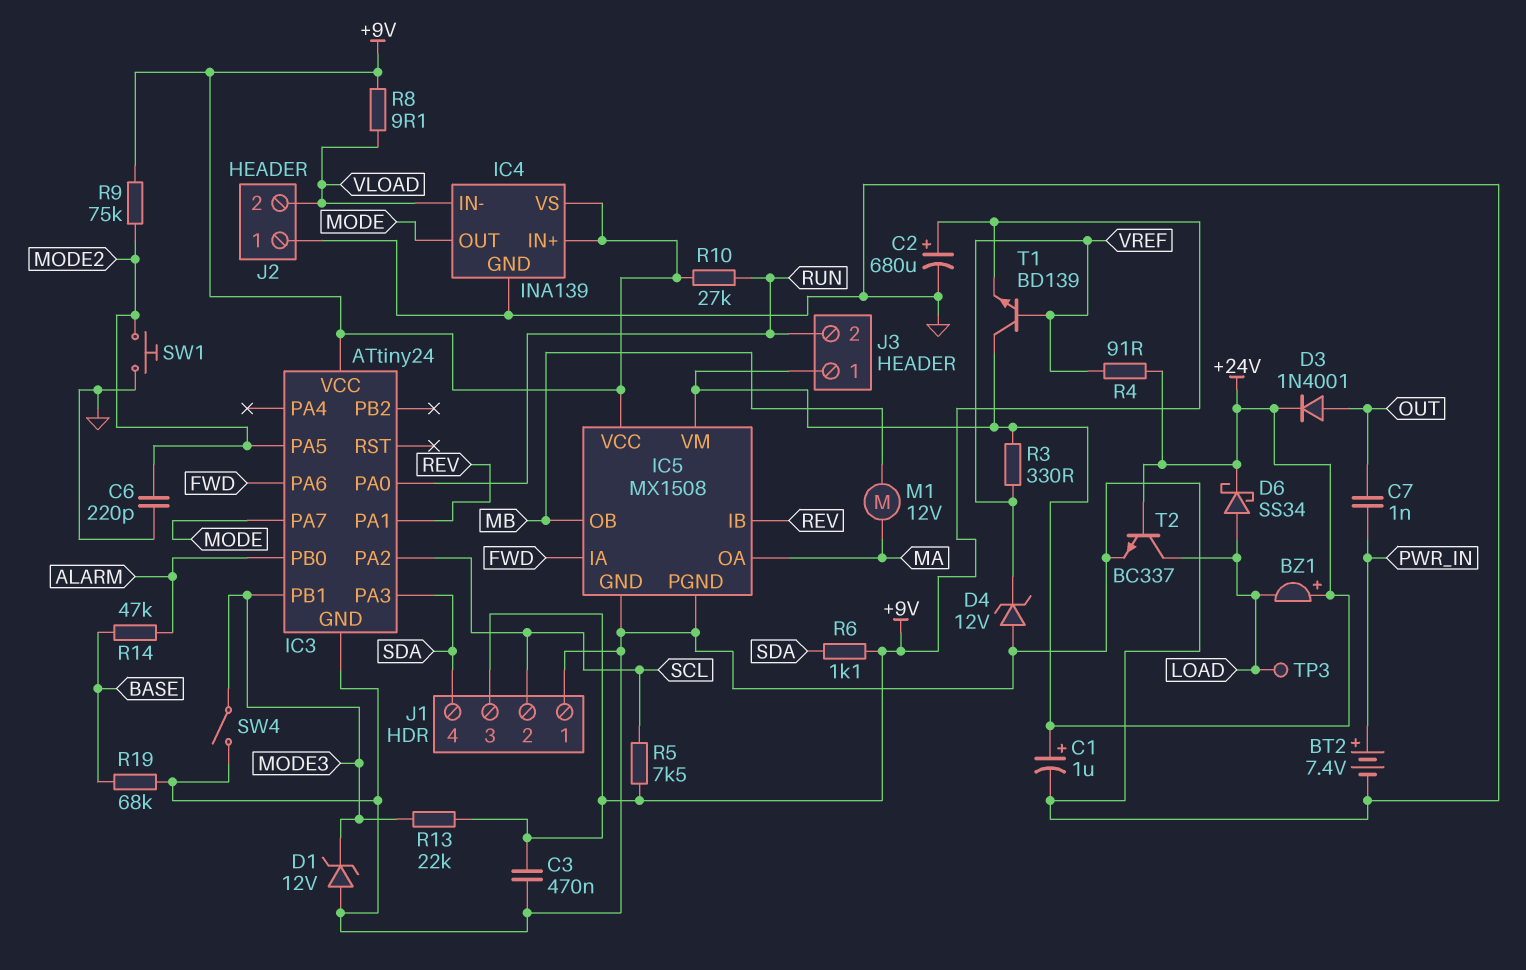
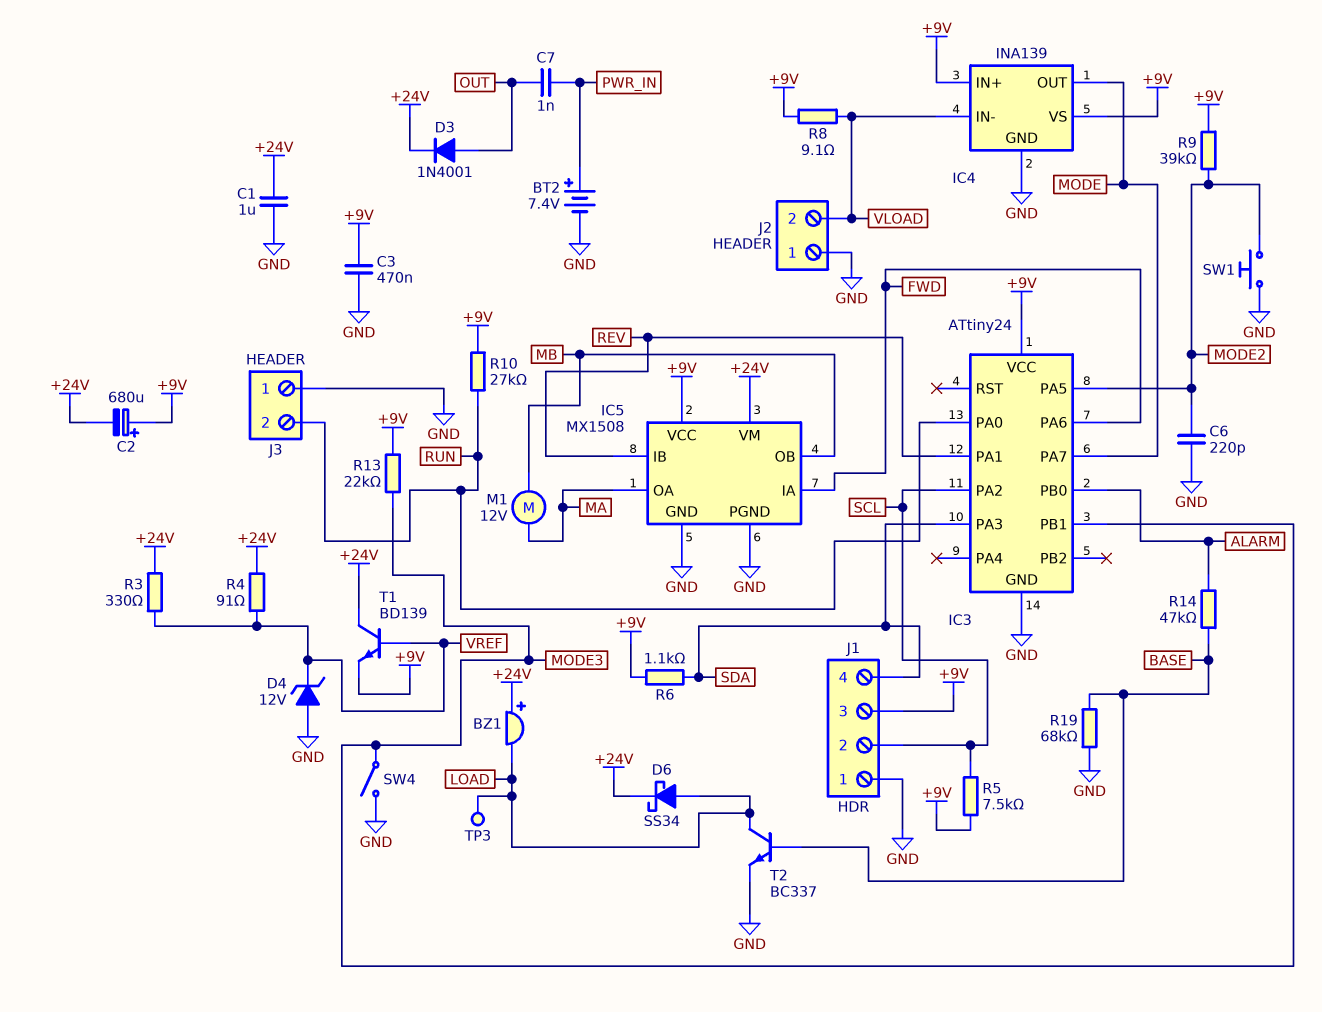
C1: 1uF (plus +24V, minus GND) -> 1uF (+24V, GND)
C2: 680uF (plus +9V, minus GND) -> 680uF (plus +9V, minus +24V)
D1: zener 12V (A GND, K MODE3) -> none
J3 pin 1: +24V -> GND
R9: 75k (+9V, MODE2) -> 39k (+9V, MODE2)
T2: NPN BC337 (B +24V, C LOAD, E GND) -> NPN BC337 (B BASE, C LOAD, E GND)

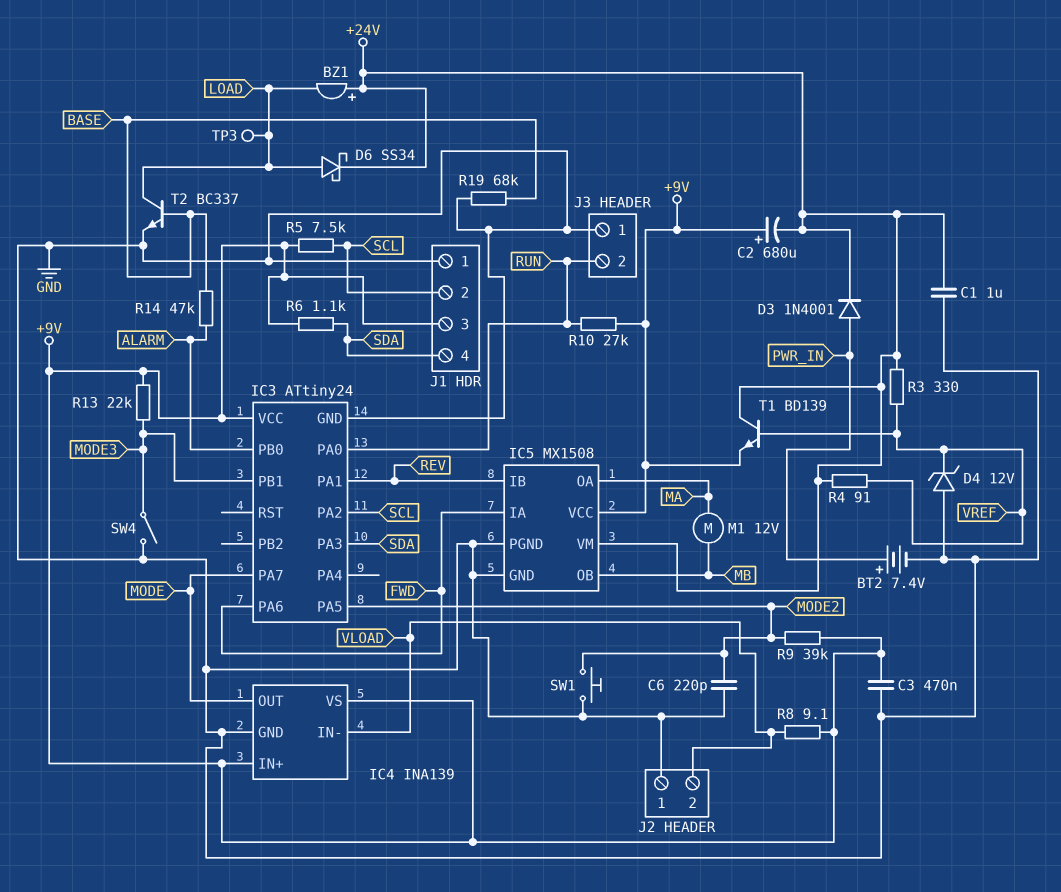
C7: 1nF (OUT, PWR_IN) -> none
D3: diode 1N4001 (A OUT, K +24V) -> diode 1N4001 (A PWR_IN, K +24V)

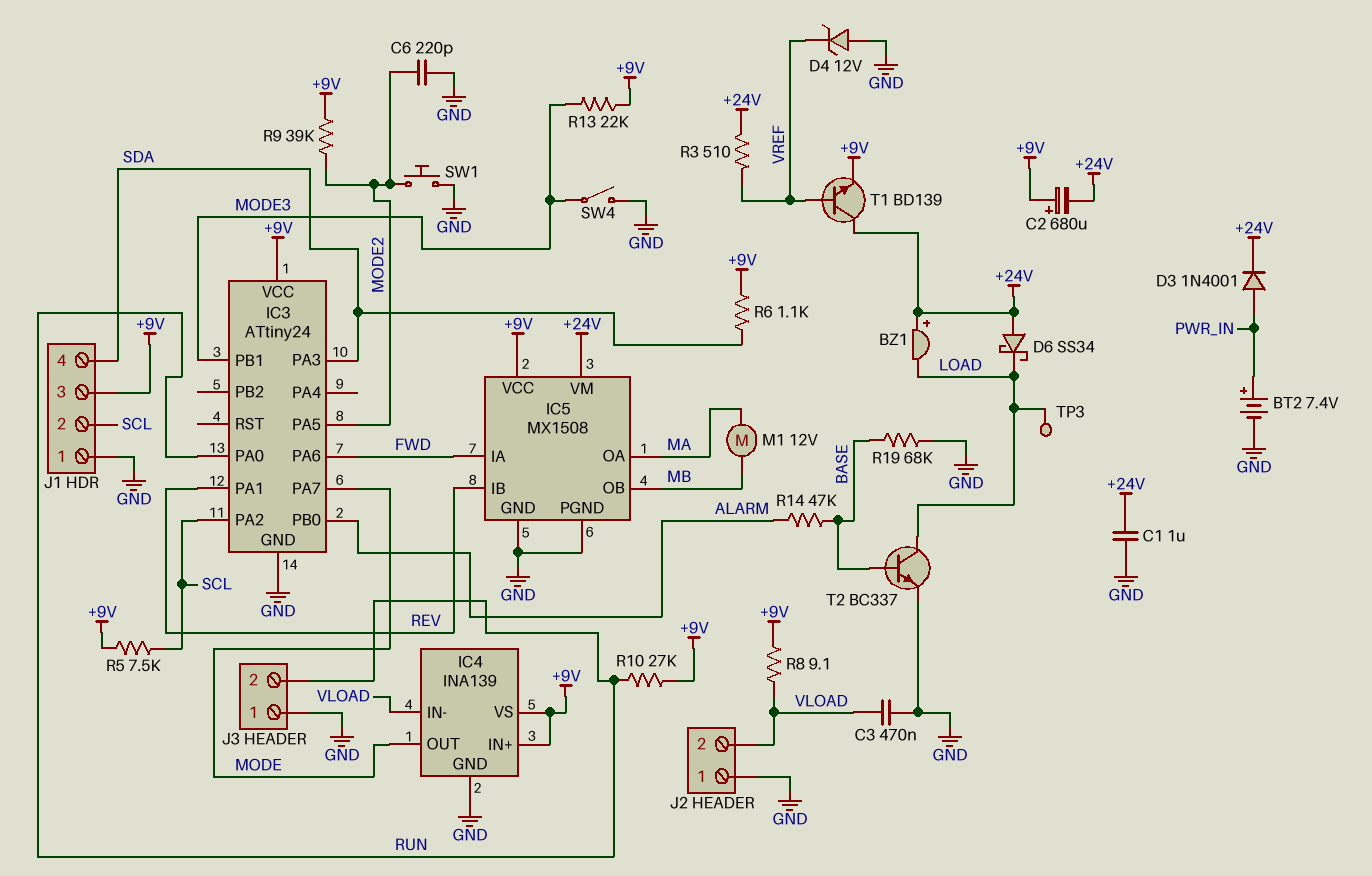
C3: 470nF (+9V, GND) -> 470nF (GND, VLOAD)
D6: schottky SS34 (A LOAD, K +24V) -> schottky SS34 (A +24V, K LOAD)
R3: 330 (+24V, VREF) -> 510 (+24V, VREF)
R4: 91 (+24V, VREF) -> none

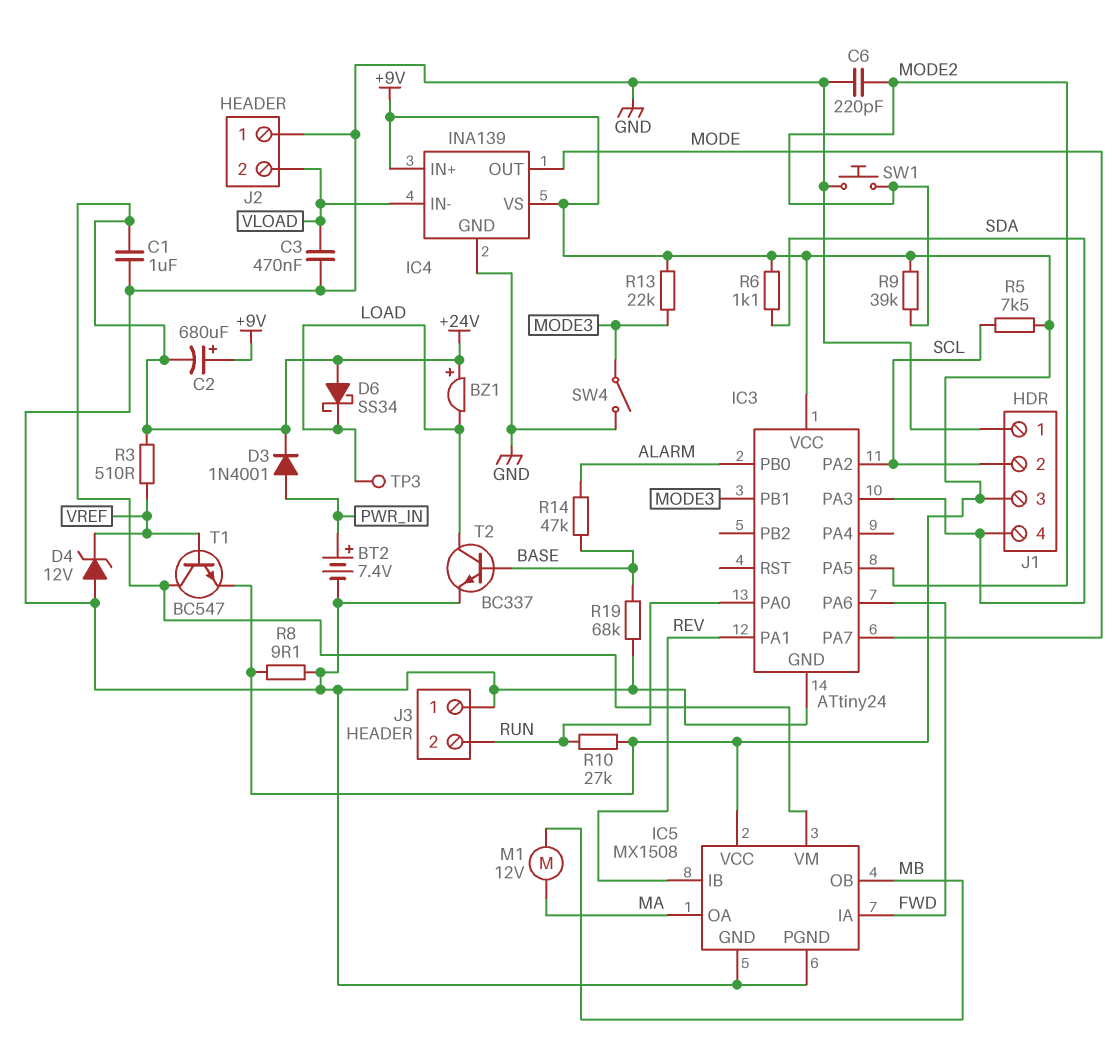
R8: 9.1 (+9V, VLOAD) -> 9.1 (+9V, GND)
T1: NPN BD139 (B VREF, C +24V, E +9V) -> NPN BC547 (B VREF, C +24V, E +9V)

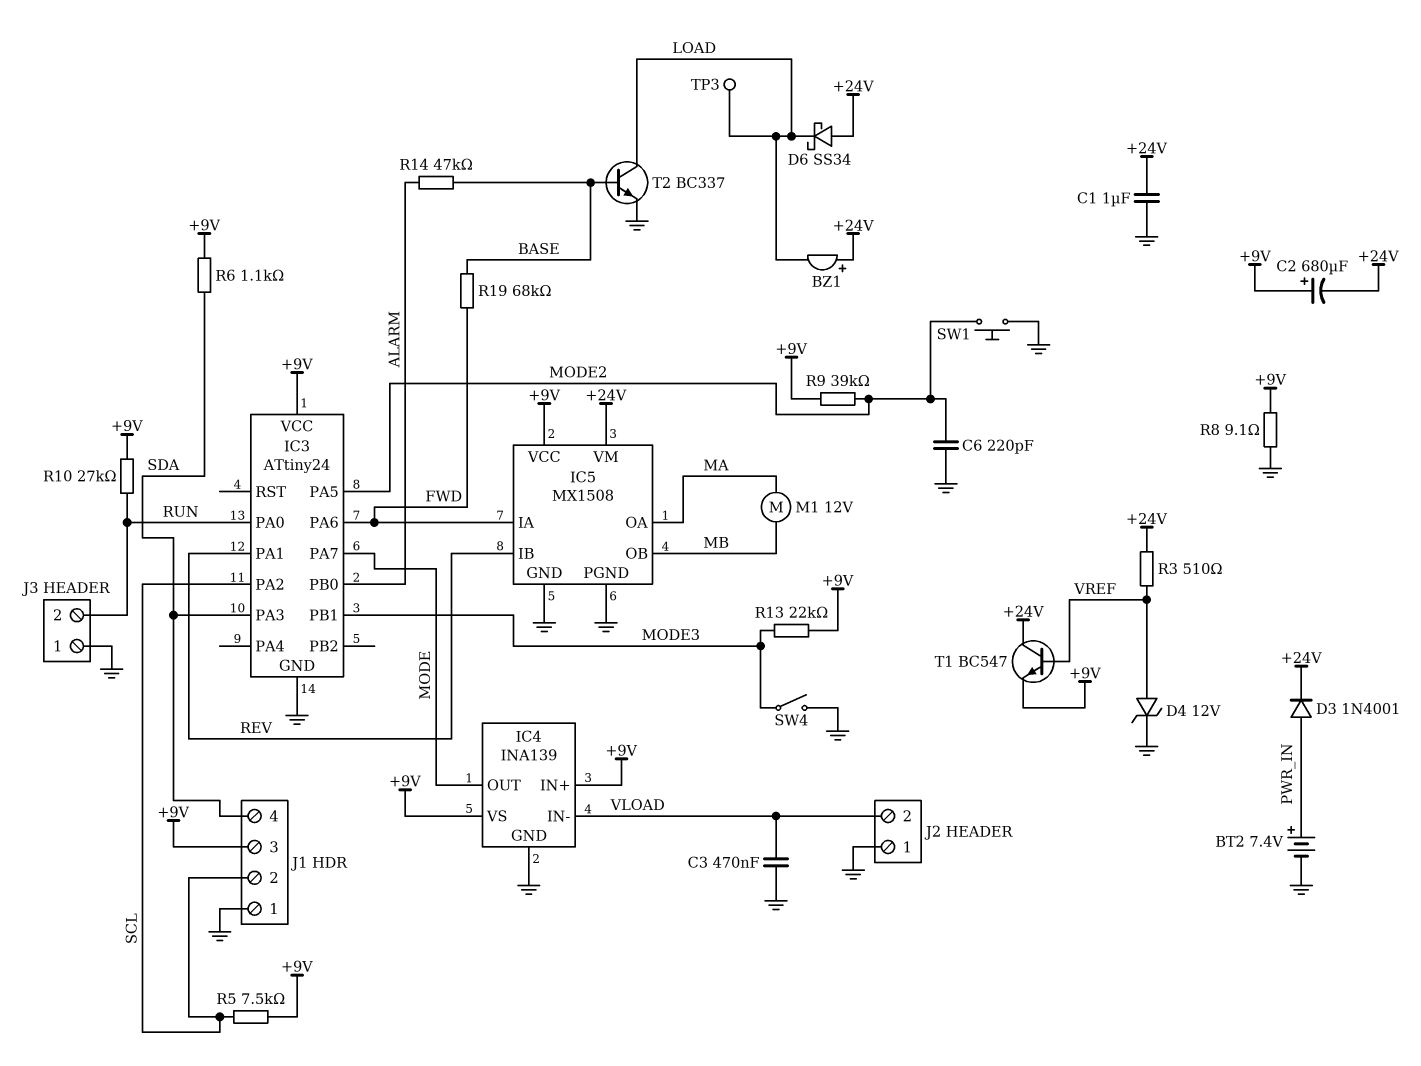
D4: zener 12V (A GND, K VREF) -> zener 12V (A VREF, K GND)
R19: 68k (BASE, GND) -> 68k (BASE, FWD)

